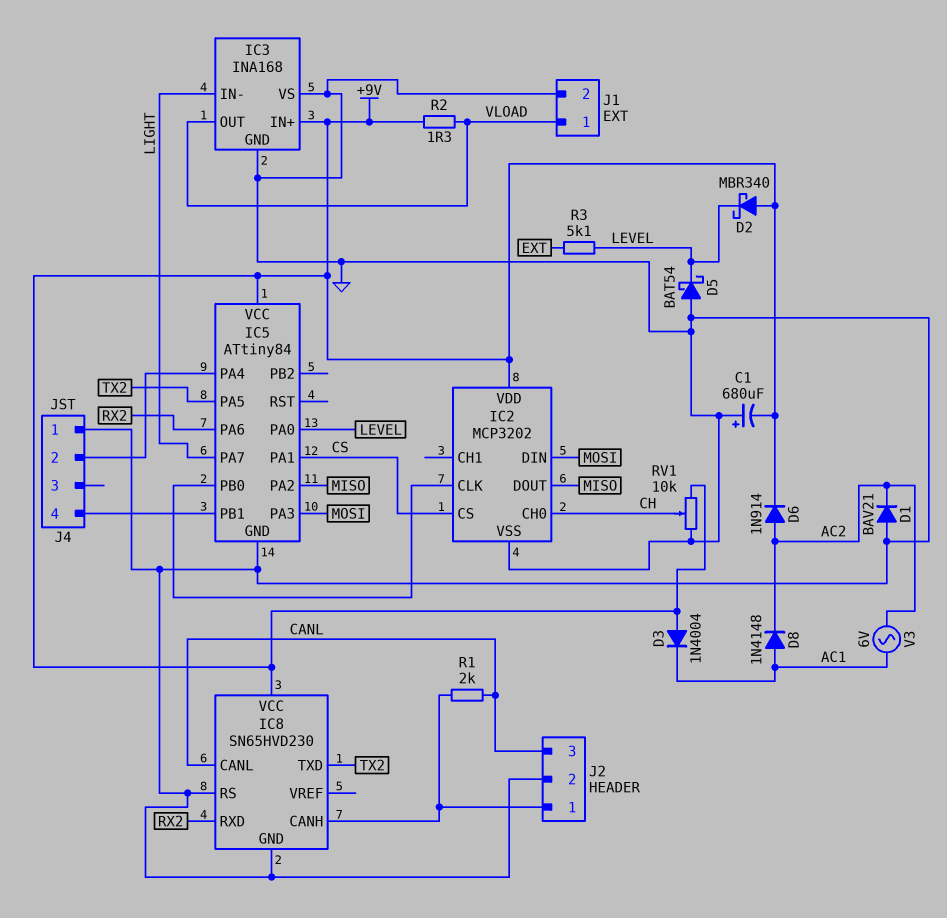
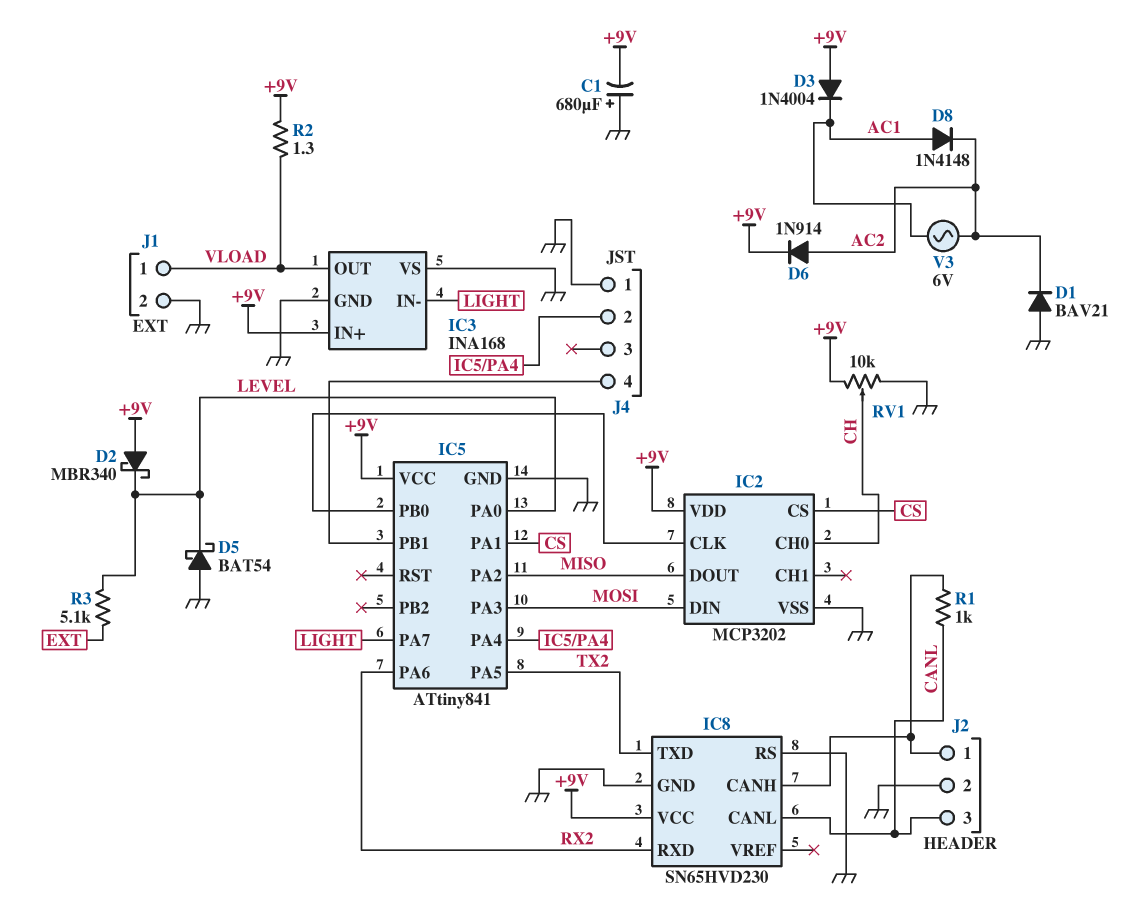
IC5: ATtiny84 -> ATtiny841
R1: 2k (CANL, IC8/CANH) -> 1k (CANL, IC8/CANH)

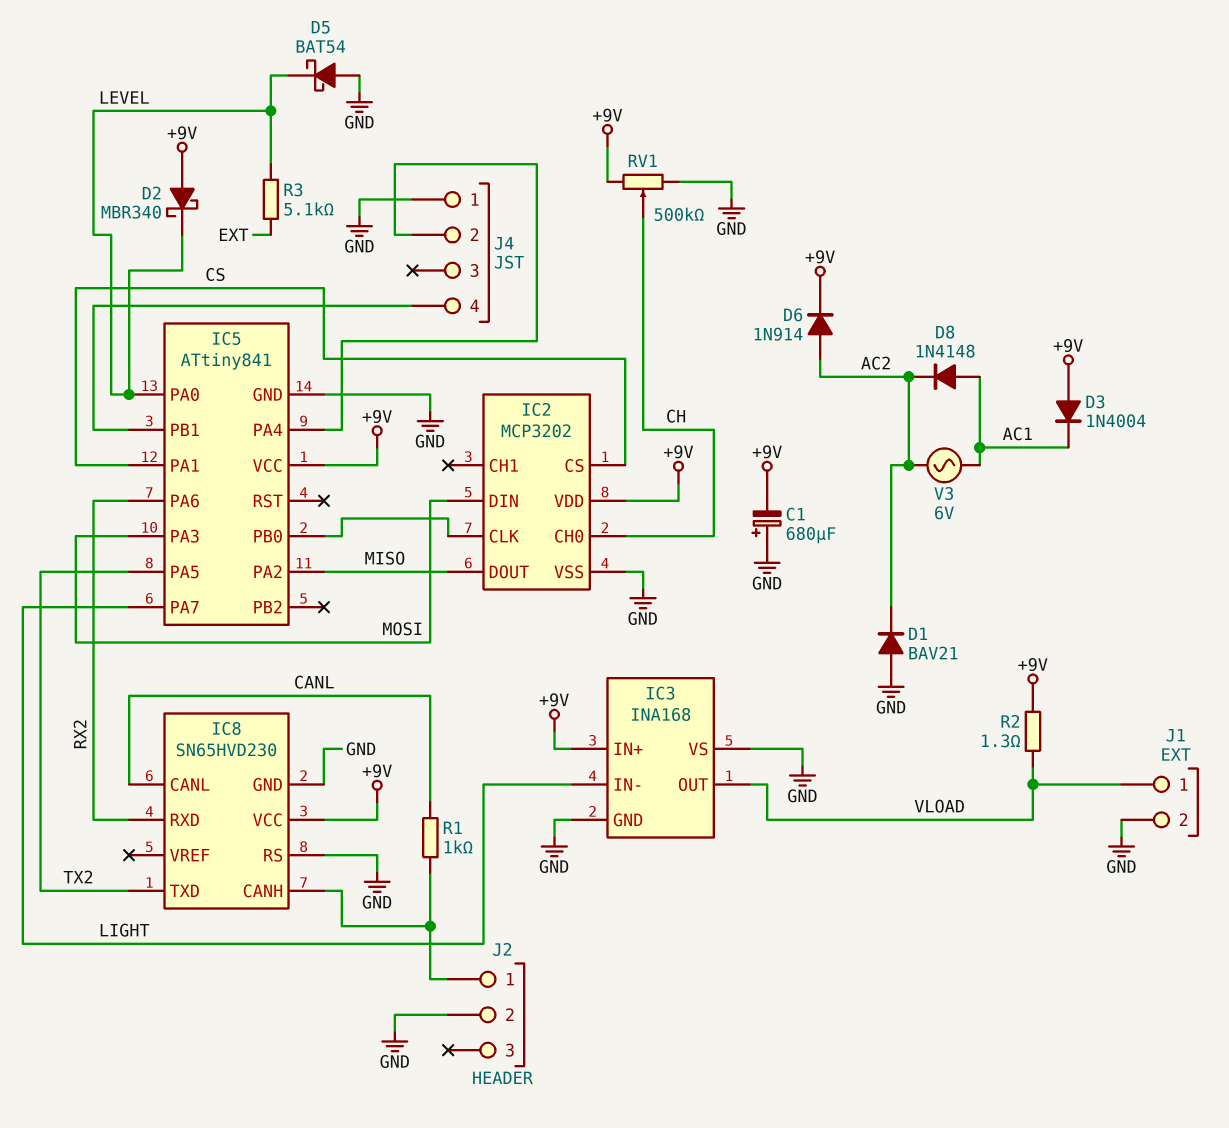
J2 pin 3: CANL -> none
RV1: 10k (+9V, GND, wiper CH) -> 500k (+9V, GND, wiper CH)

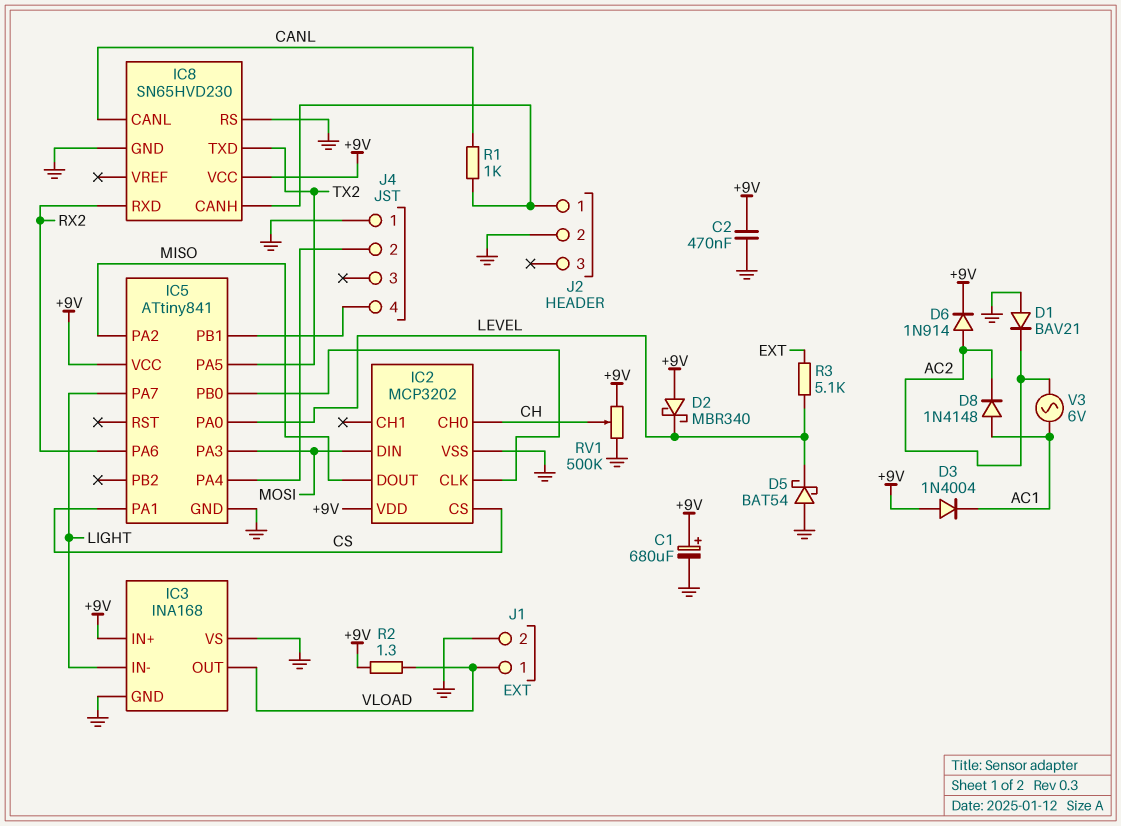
C1: 680uF (plus GND, minus +9V) -> 680uF (plus +9V, minus GND)
C2: none -> 470nF (+9V, GND)

